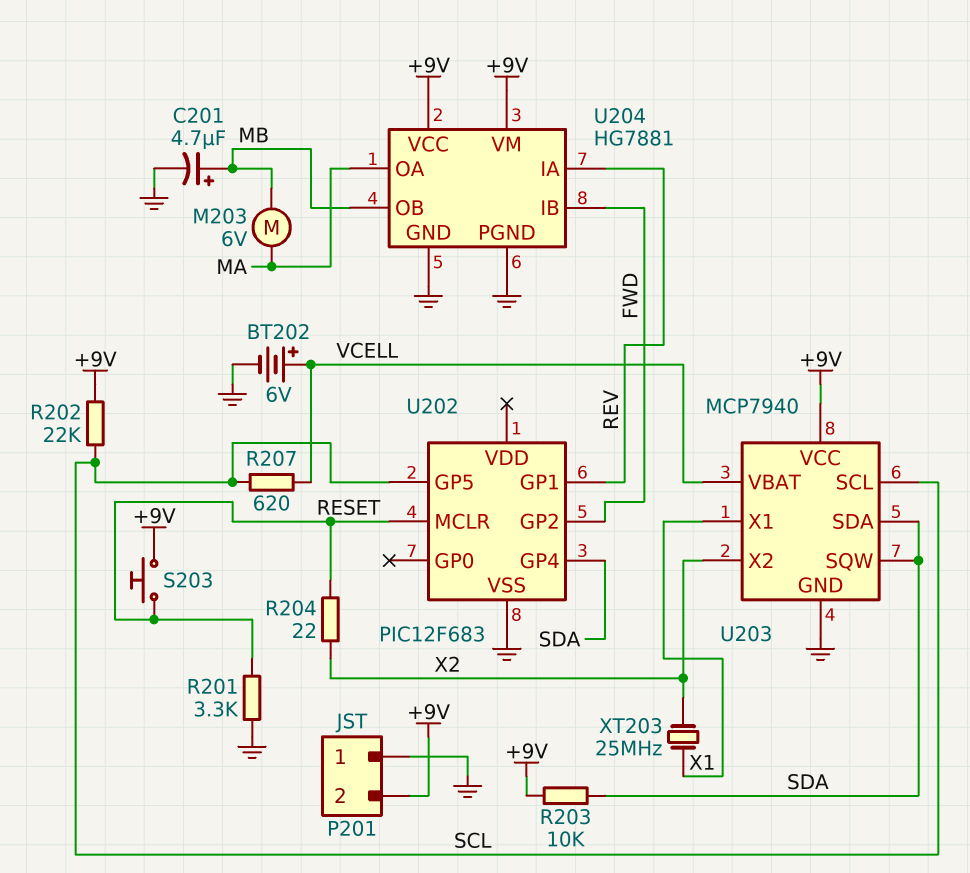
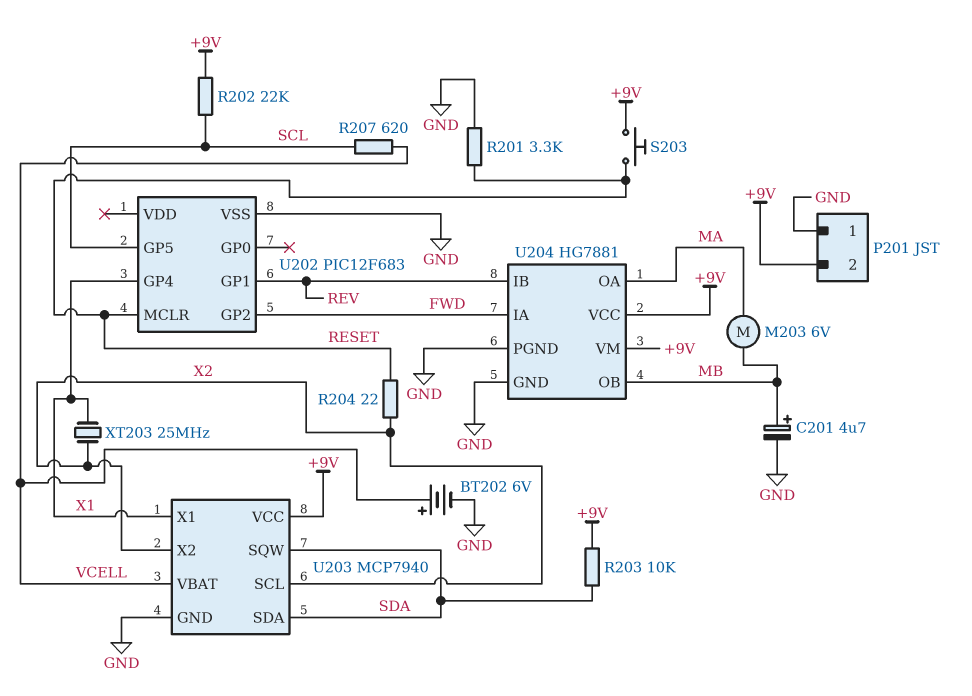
U202 pin GP4: SDA -> X1
U203 pin SCL: SCL -> X2
U204 pin IA: REV -> FWD
U204 pin IB: FWD -> REV

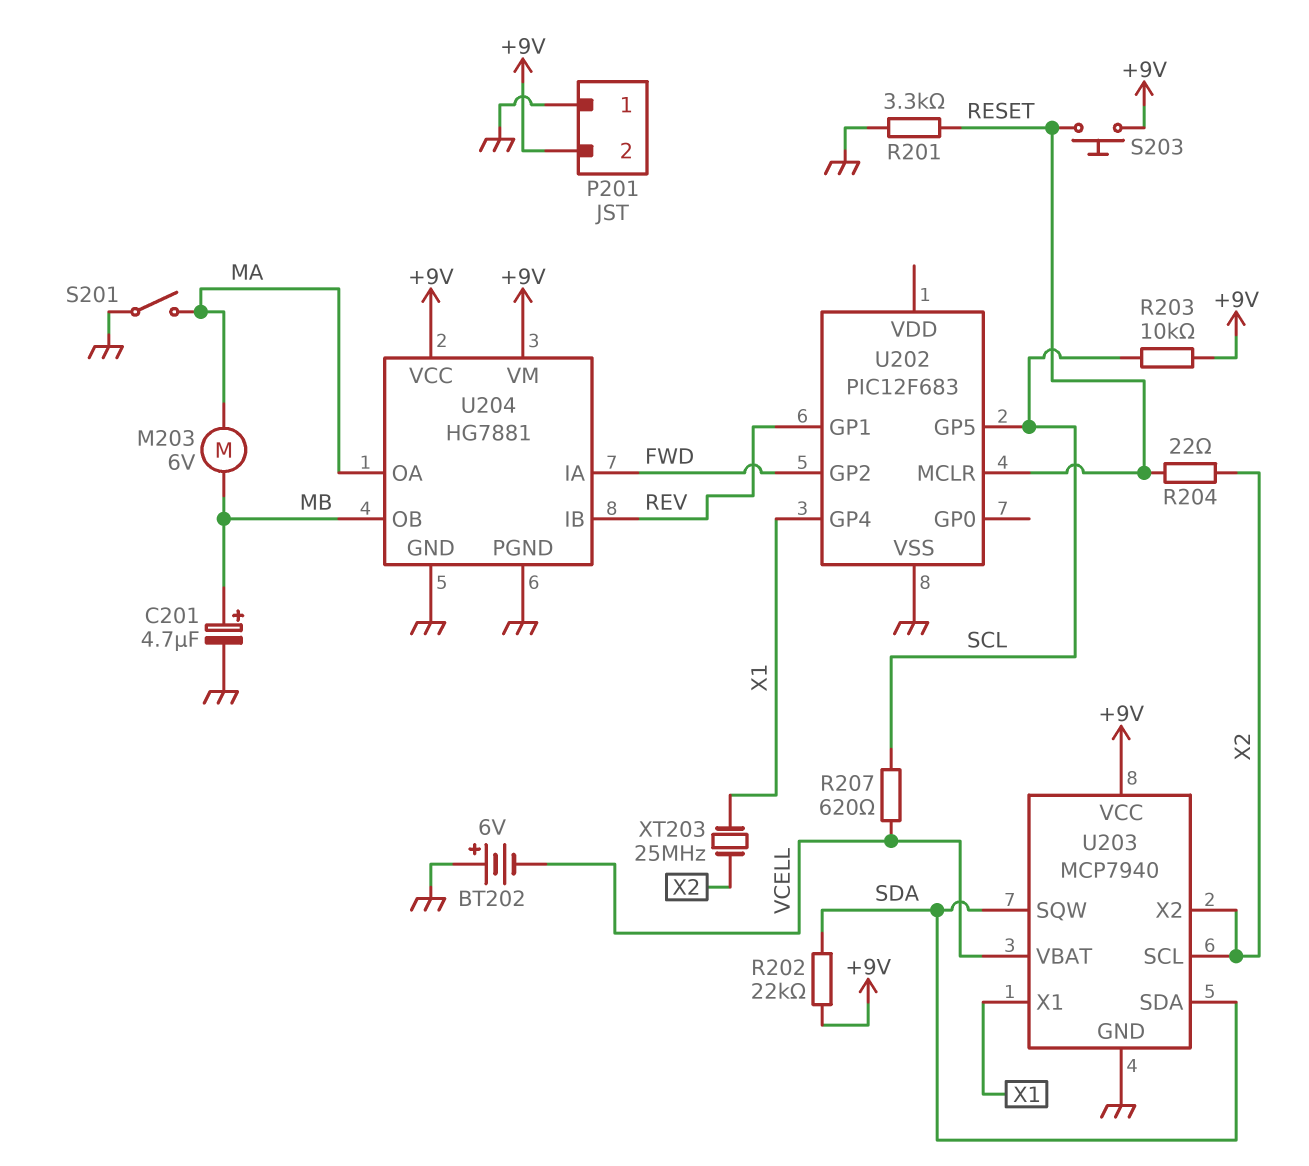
BT202: 6V (plus VCELL, minus GND) -> 6V (plus GND, minus VCELL)
R202: 22k (+9V, SCL) -> 22k (+9V, SDA)
R203: 10k (+9V, SDA) -> 10k (+9V, SCL)
S201: none -> switch (GND, MA)

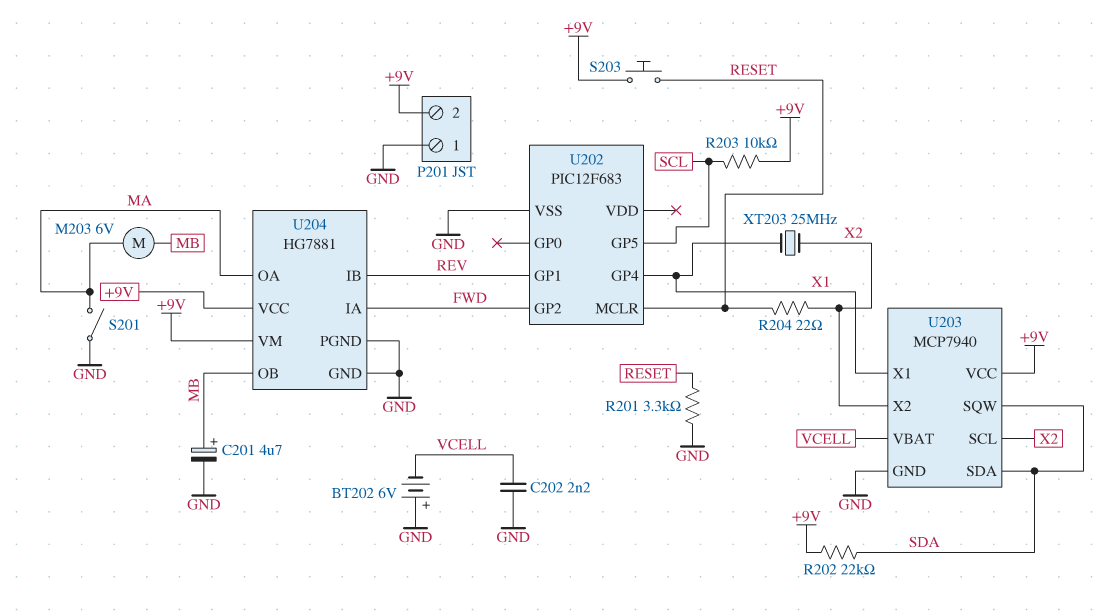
C202: none -> 2.2nF (GND, VCELL)
R207: 620 (SCL, VCELL) -> none

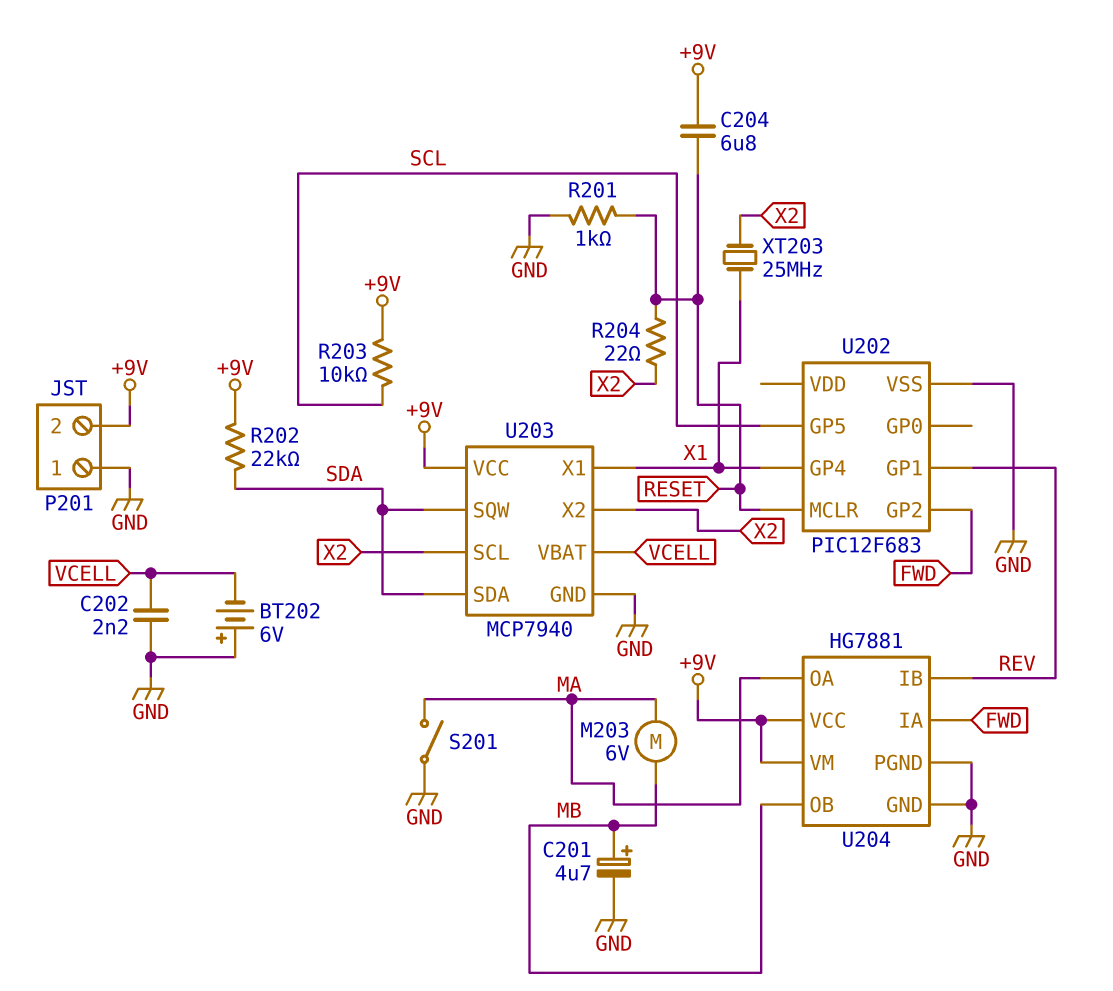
C204: none -> 6.8uF (+9V, RESET)
R201: 3.3k (GND, RESET) -> 1k (GND, RESET)
S203: button (+9V, RESET) -> none

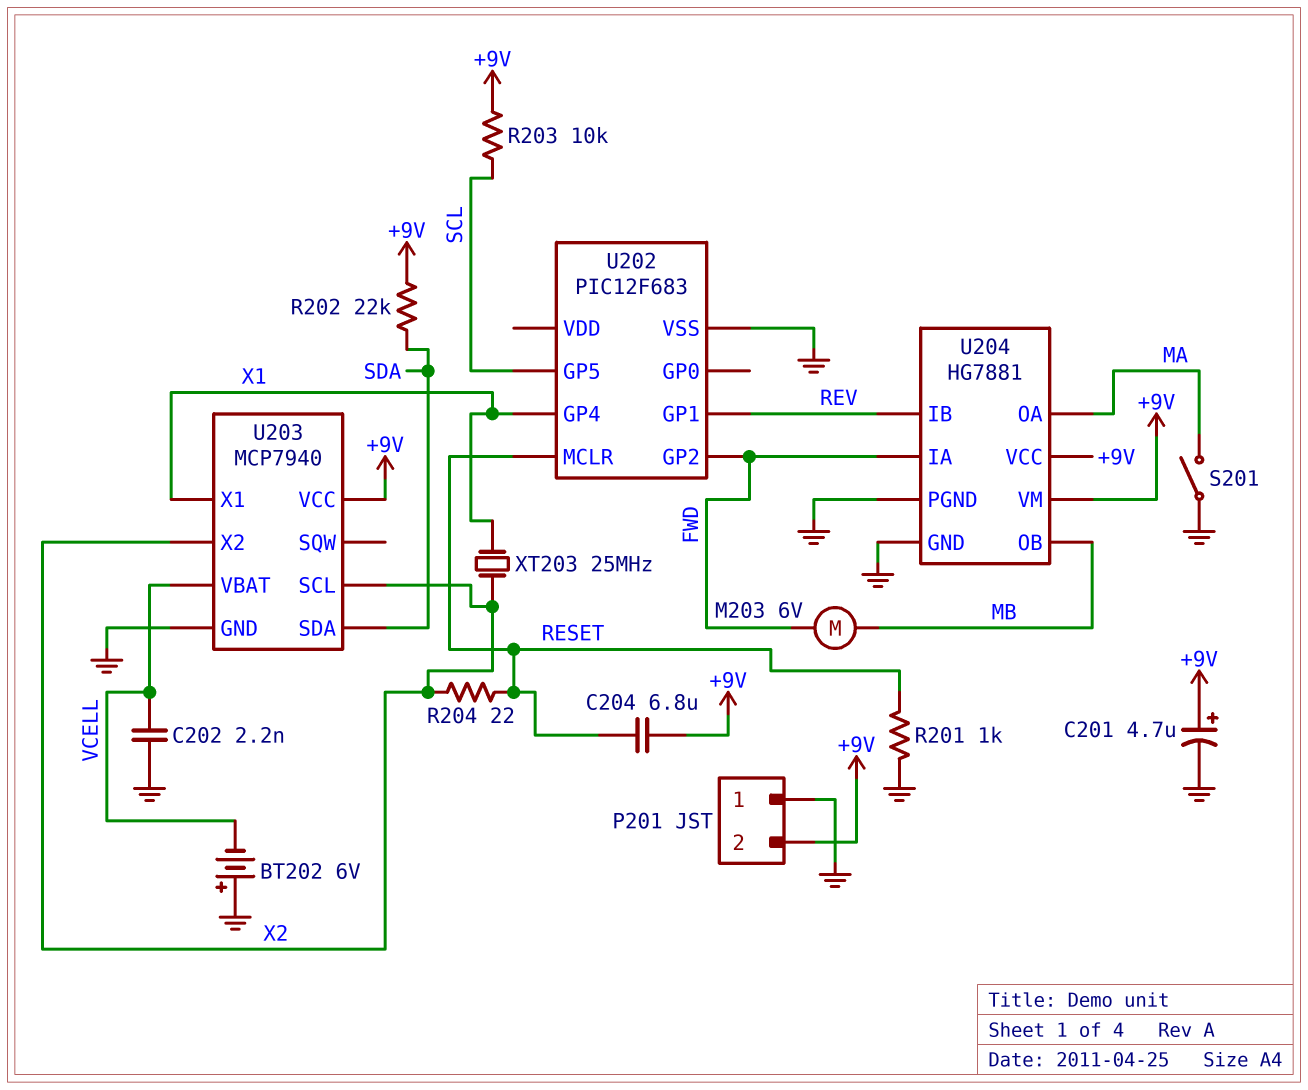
C201: 4.7uF (plus MB, minus GND) -> 4.7uF (plus +9V, minus GND)
M203: motor 6V (MA, MB) -> motor 6V (FWD, MB)
U203 pin SQW: SDA -> none

